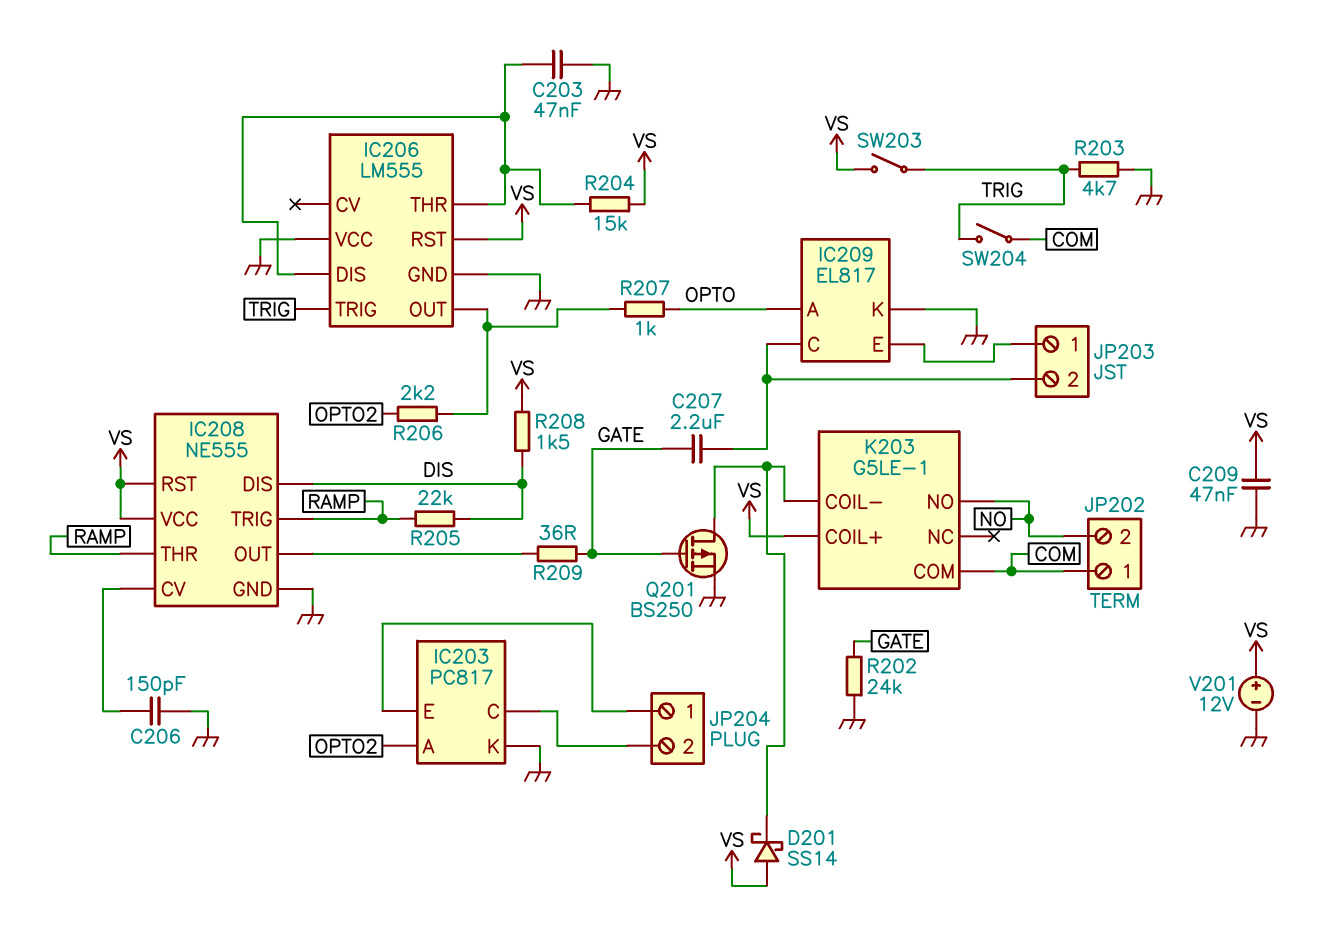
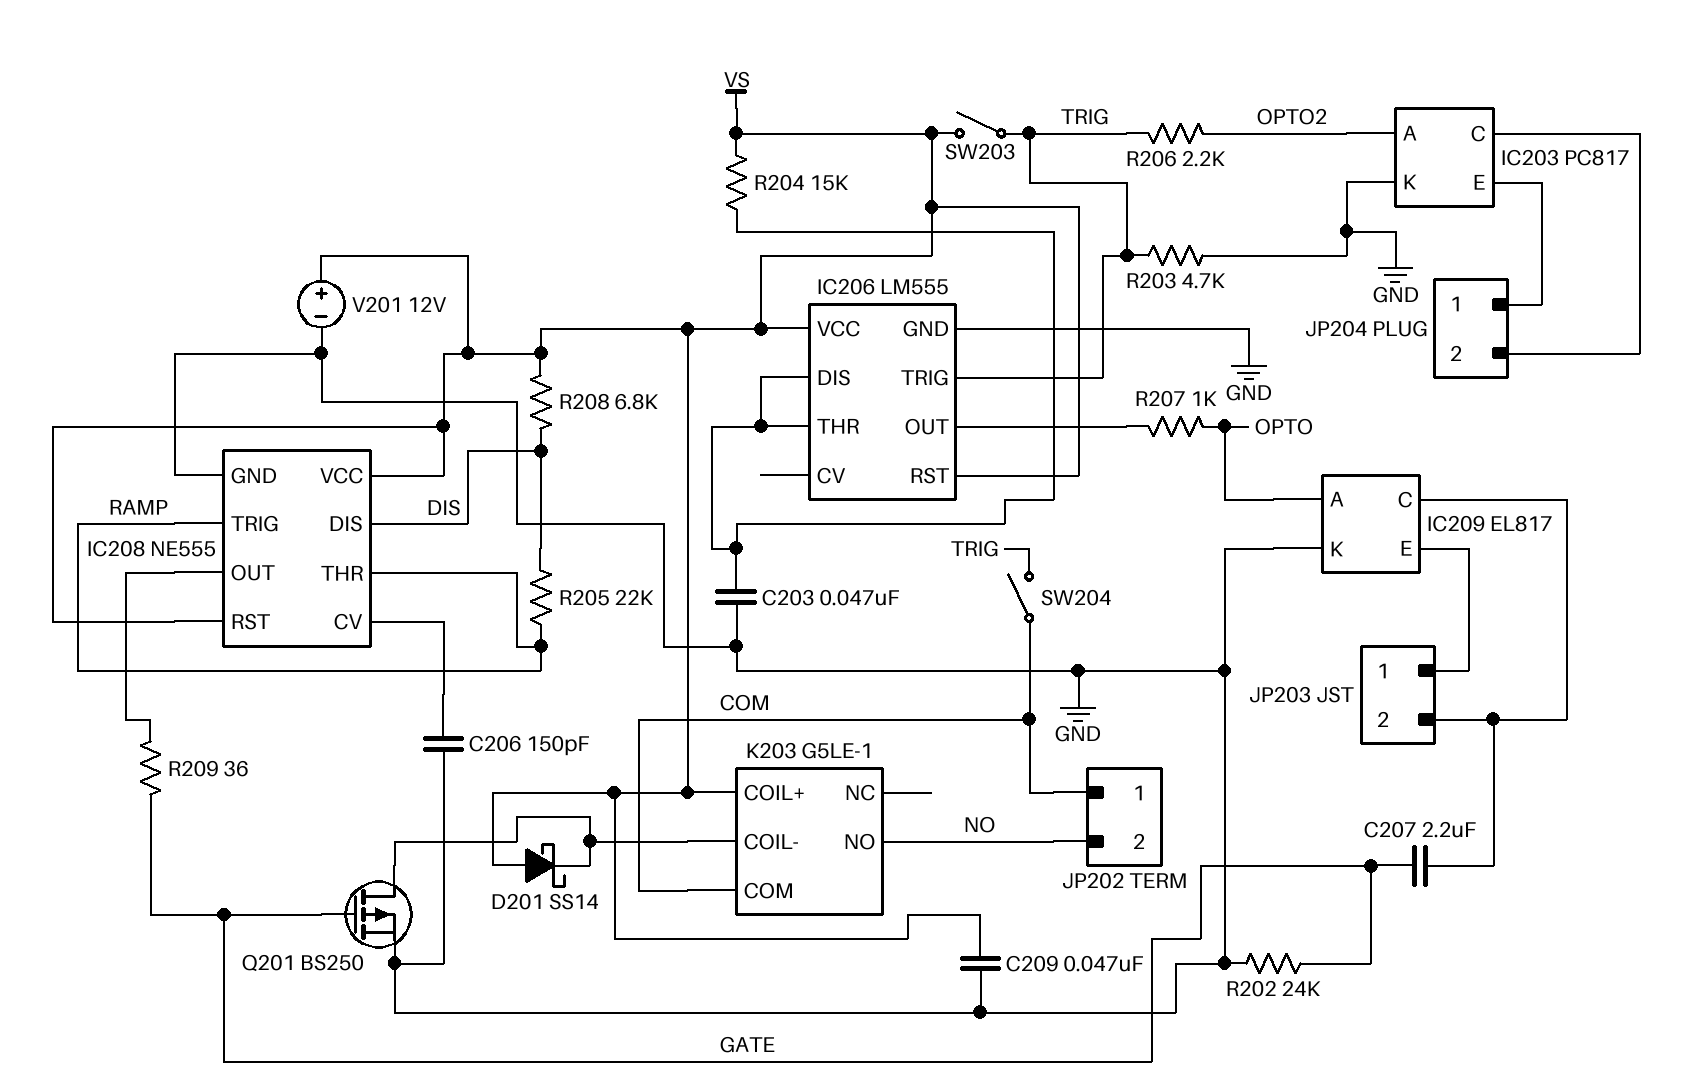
IC206 pin VCC: GND -> VS
R206: 2.2k (IC206/OUT, OPTO2) -> 2.2k (OPTO2, TRIG)
R208: 1.5k (DIS, VS) -> 6.8k (DIS, VS)

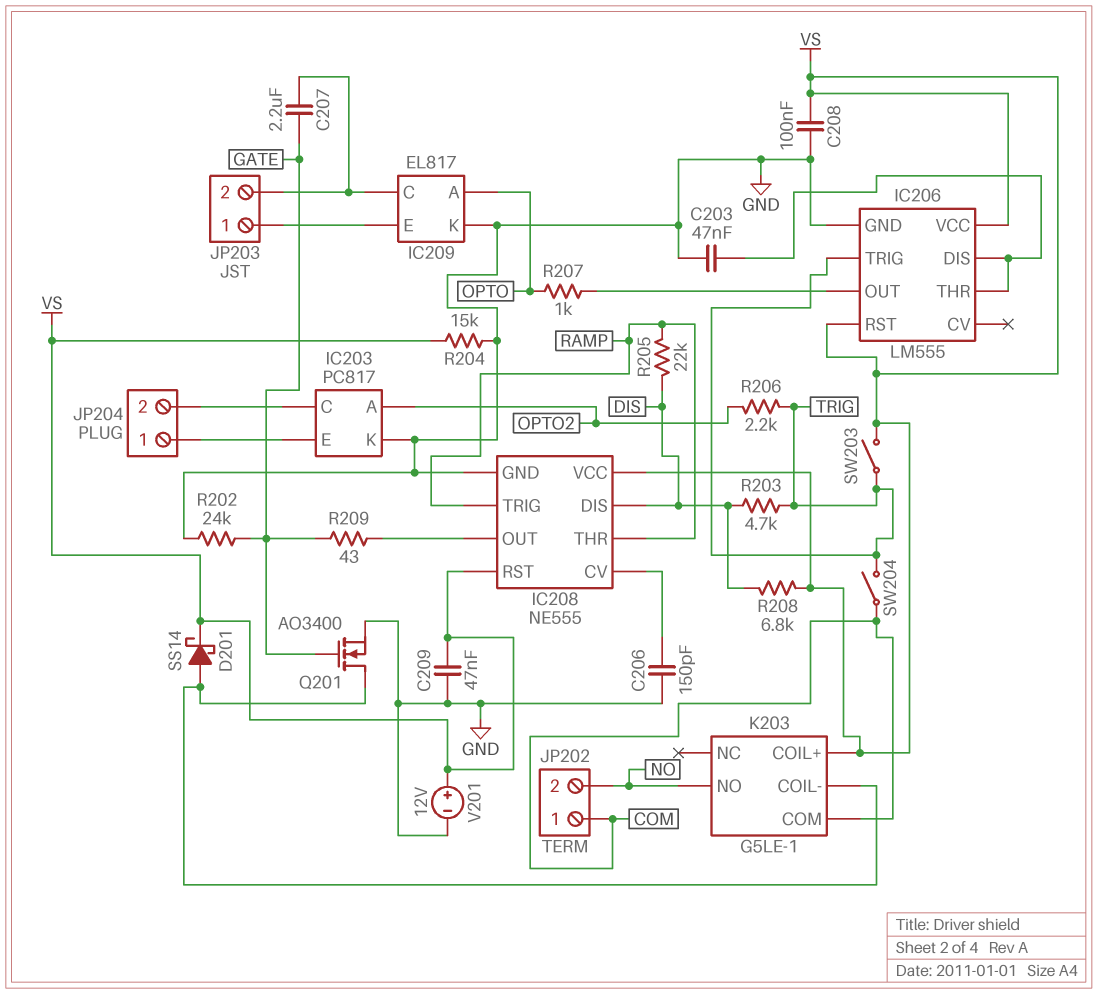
C208: none -> 100nF (GND, VS)
D201: schottky SS14 (A VS, K K203/COIL-) -> schottky SS14 (A K203/COIL-, K VS)
Q201: PMOS BS250 (G GATE, D K203/COIL-, S GND) -> NMOS AO3400 (G GATE, D K203/COIL-, S GND)
R203: 4.7k (GND, TRIG) -> 4.7k (DIS, TRIG)
R204: 15k (IC206/DIS, VS) -> 15k (GND, VS)
R209: 36 (GATE, IC208/OUT) -> 43 (GATE, IC208/OUT)

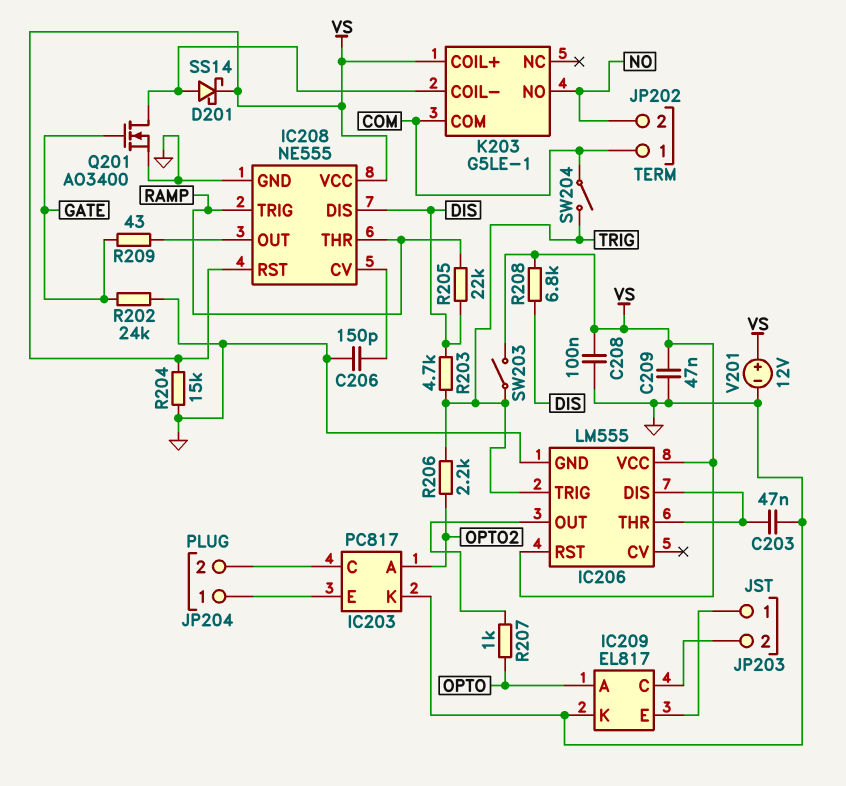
C207: 2.2uF (GATE, IC209/C) -> none

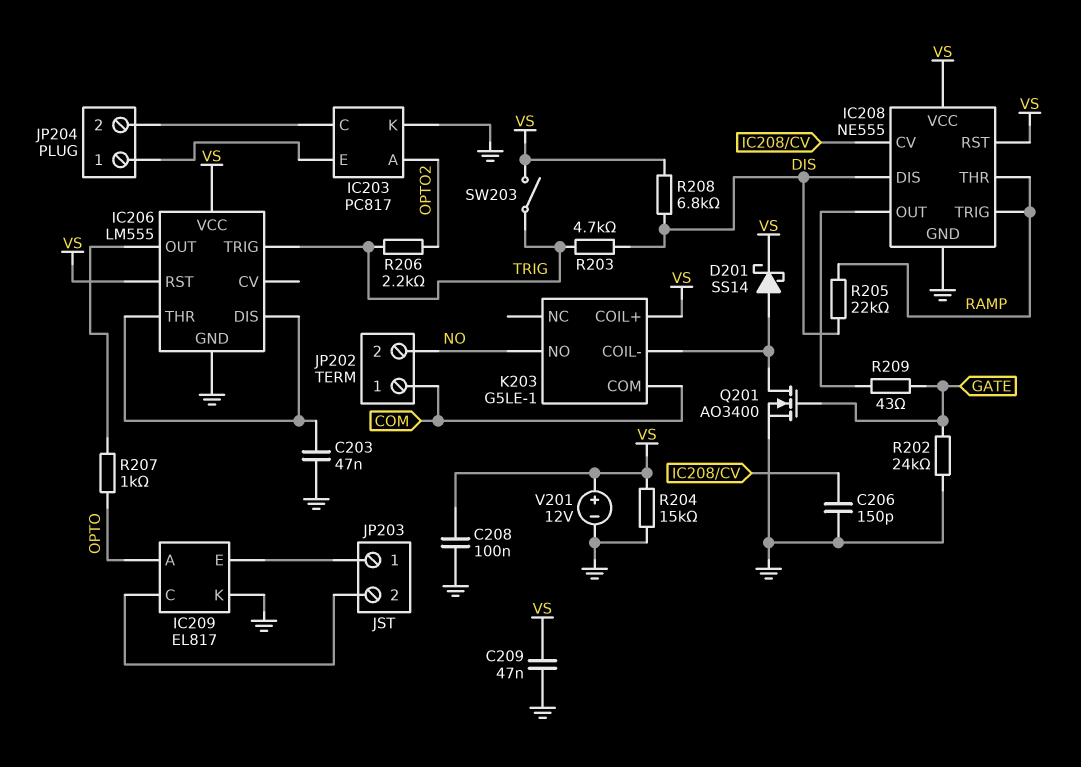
SW204: switch (COM, TRIG) -> none

